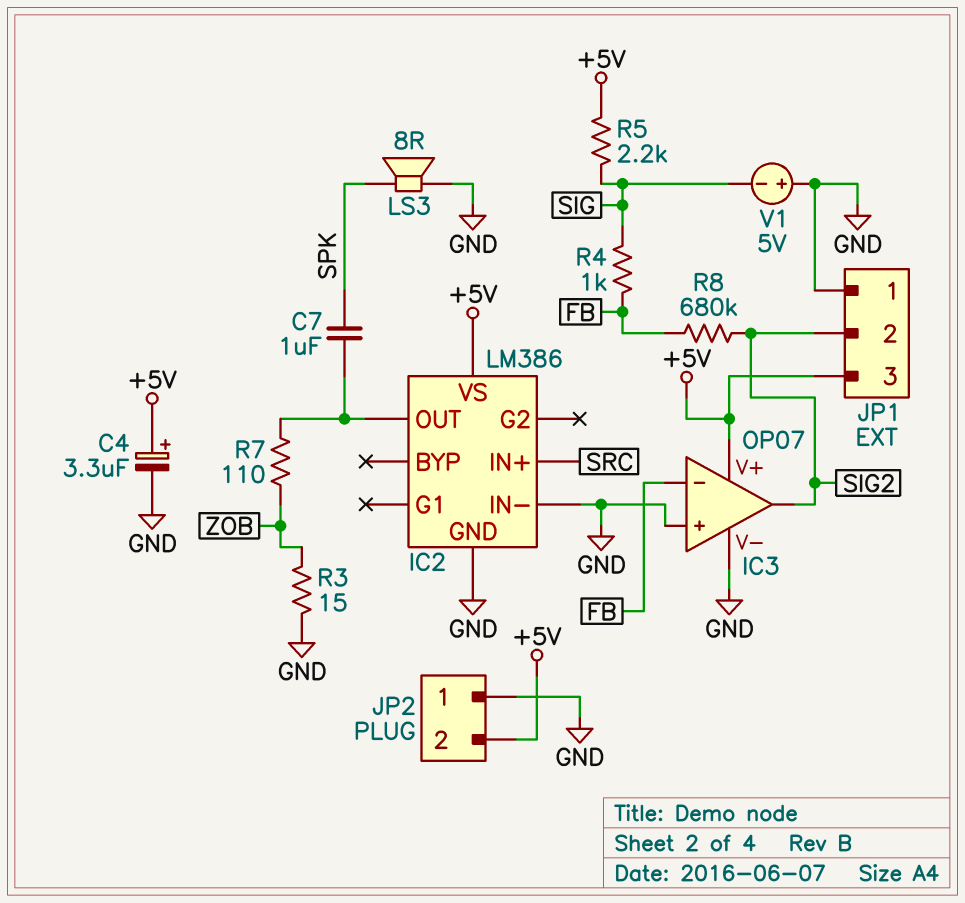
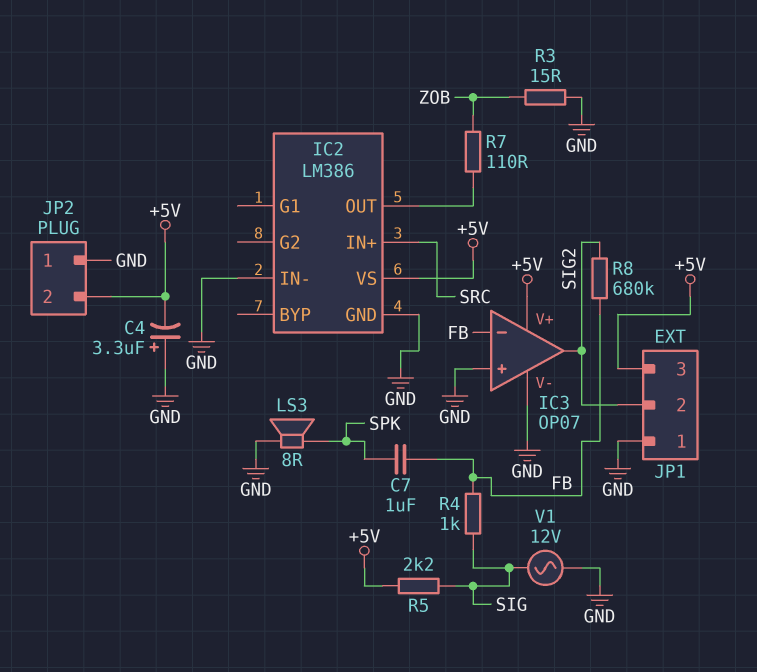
C4: 3.3uF (plus +5V, minus GND) -> 3.3uF (plus GND, minus +5V)
C7: 1uF (IC2/OUT, SPK) -> 1uF (FB, SPK)
V1: 5V (plus GND, minus SIG) -> AC 12V (GND, SIG)

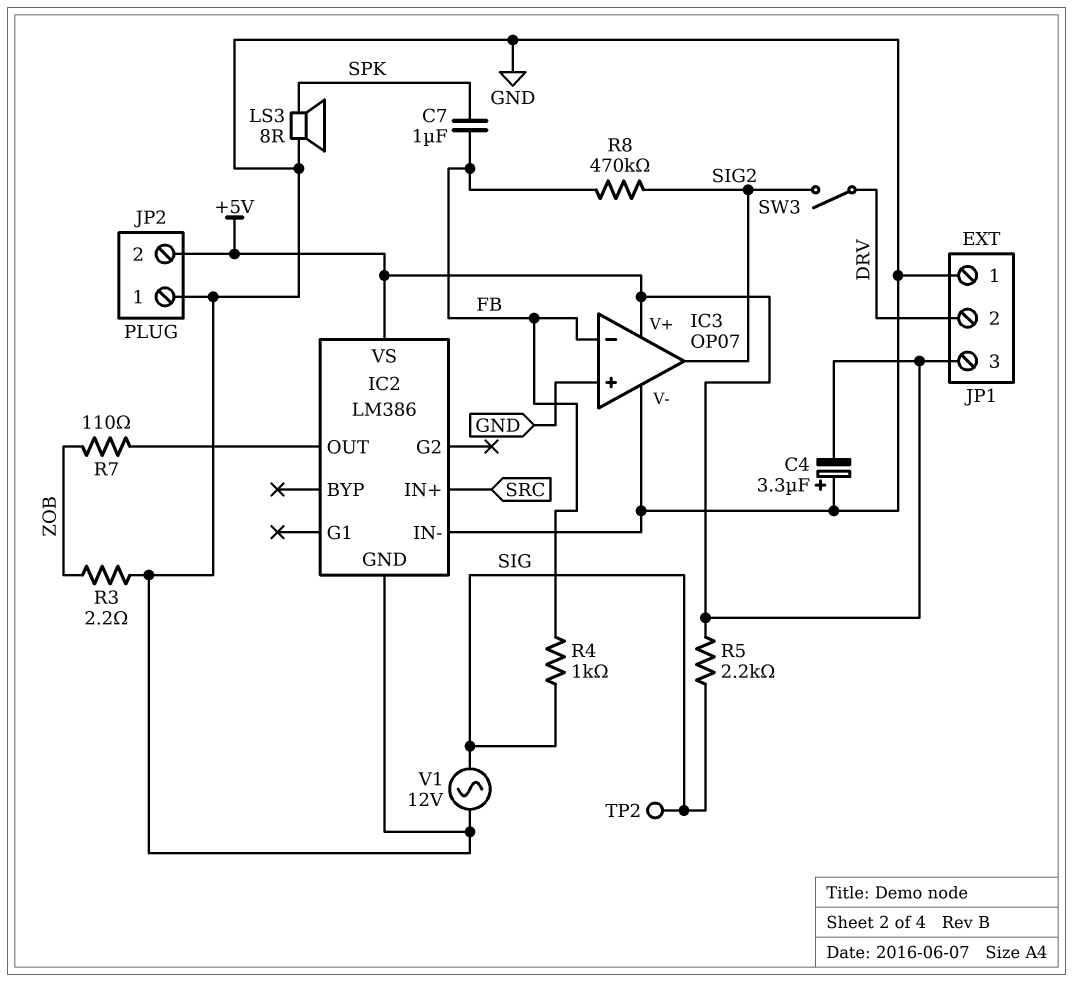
JP1 pin 2: SIG2 -> DRV
R3: 15 (GND, ZOB) -> 2.2 (GND, ZOB)
R8: 680k (FB, SIG2) -> 470k (FB, SIG2)
SW3: none -> switch (DRV, SIG2)
TP2: none -> test point (SIG)

